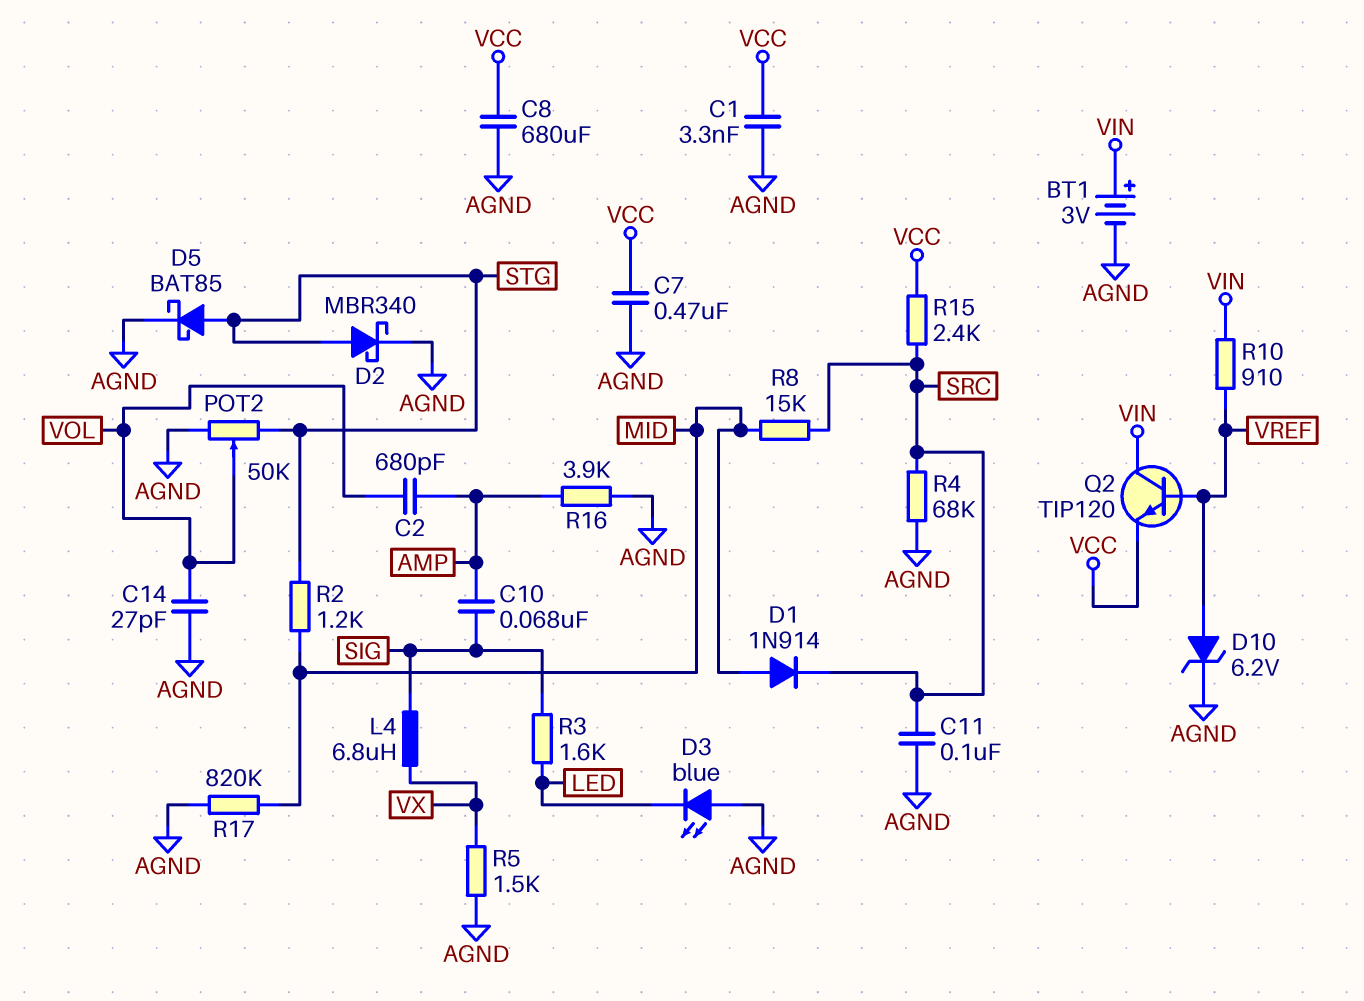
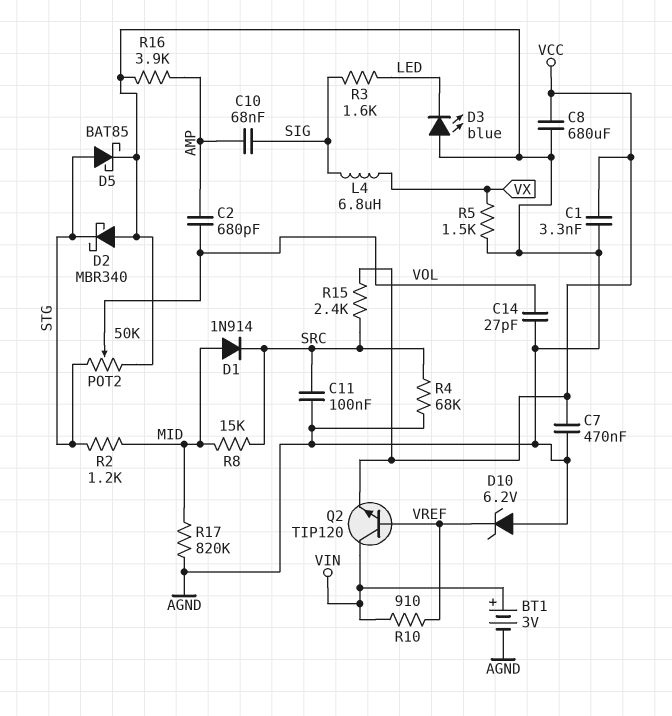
D2: schottky MBR340 (A STG, K AGND) -> schottky MBR340 (A AGND, K STG)
D10: zener 6.2V (A VREF, K AGND) -> zener 6.2V (A AGND, K VREF)

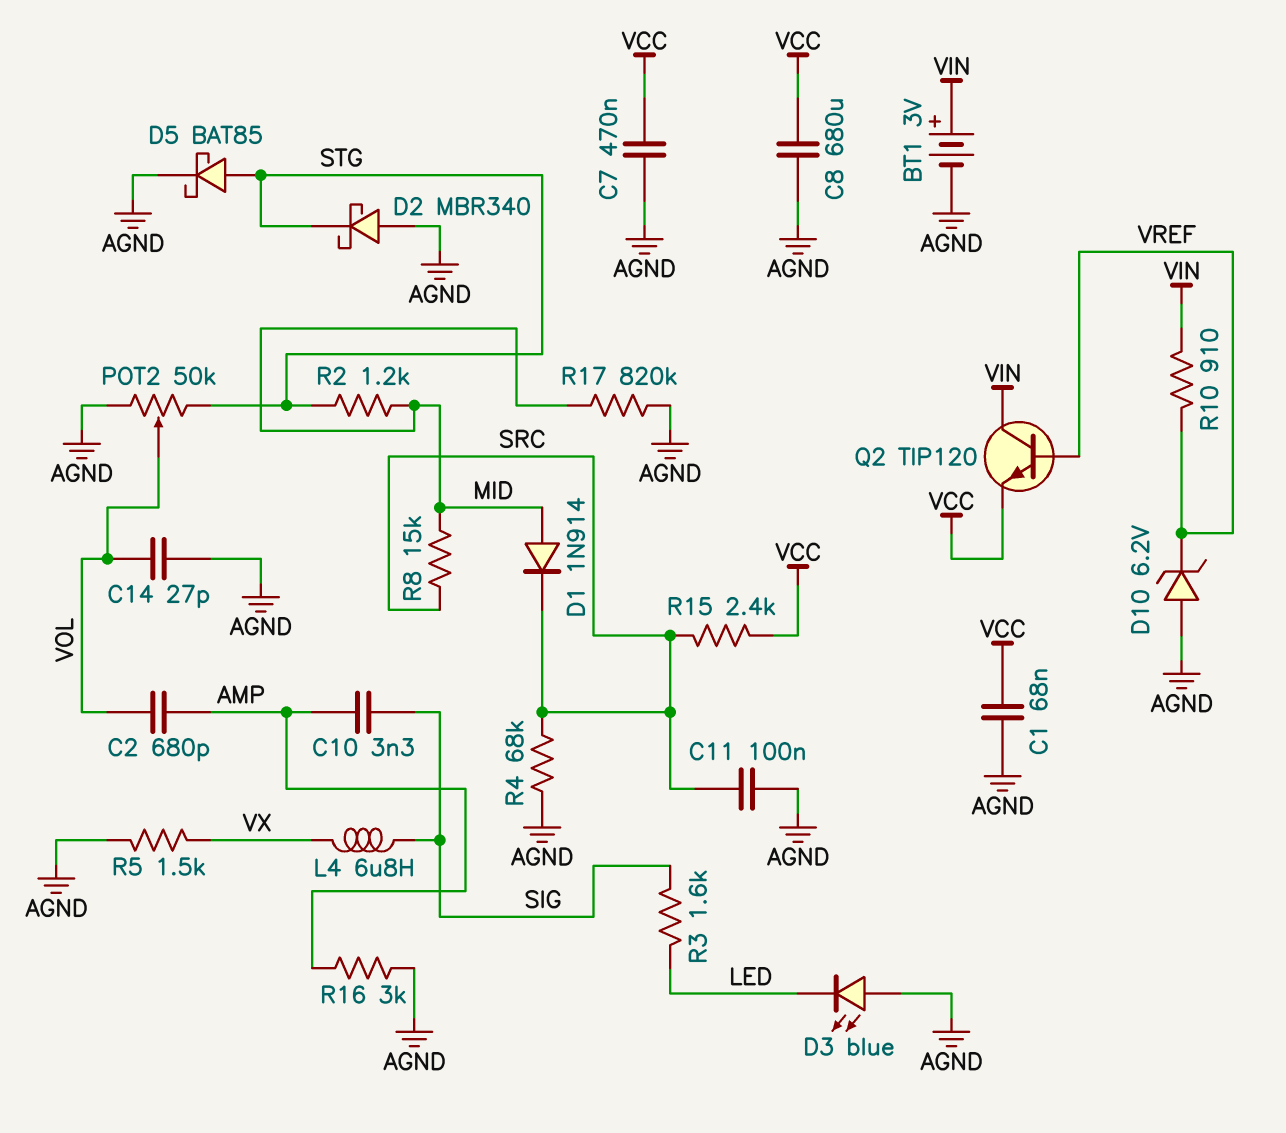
C1: 3.3nF (AGND, VCC) -> 68nF (AGND, VCC)
C10: 68nF (AMP, SIG) -> 3.3nF (AMP, SIG)
R16: 3.9k (AGND, AMP) -> 3k (AGND, AMP)

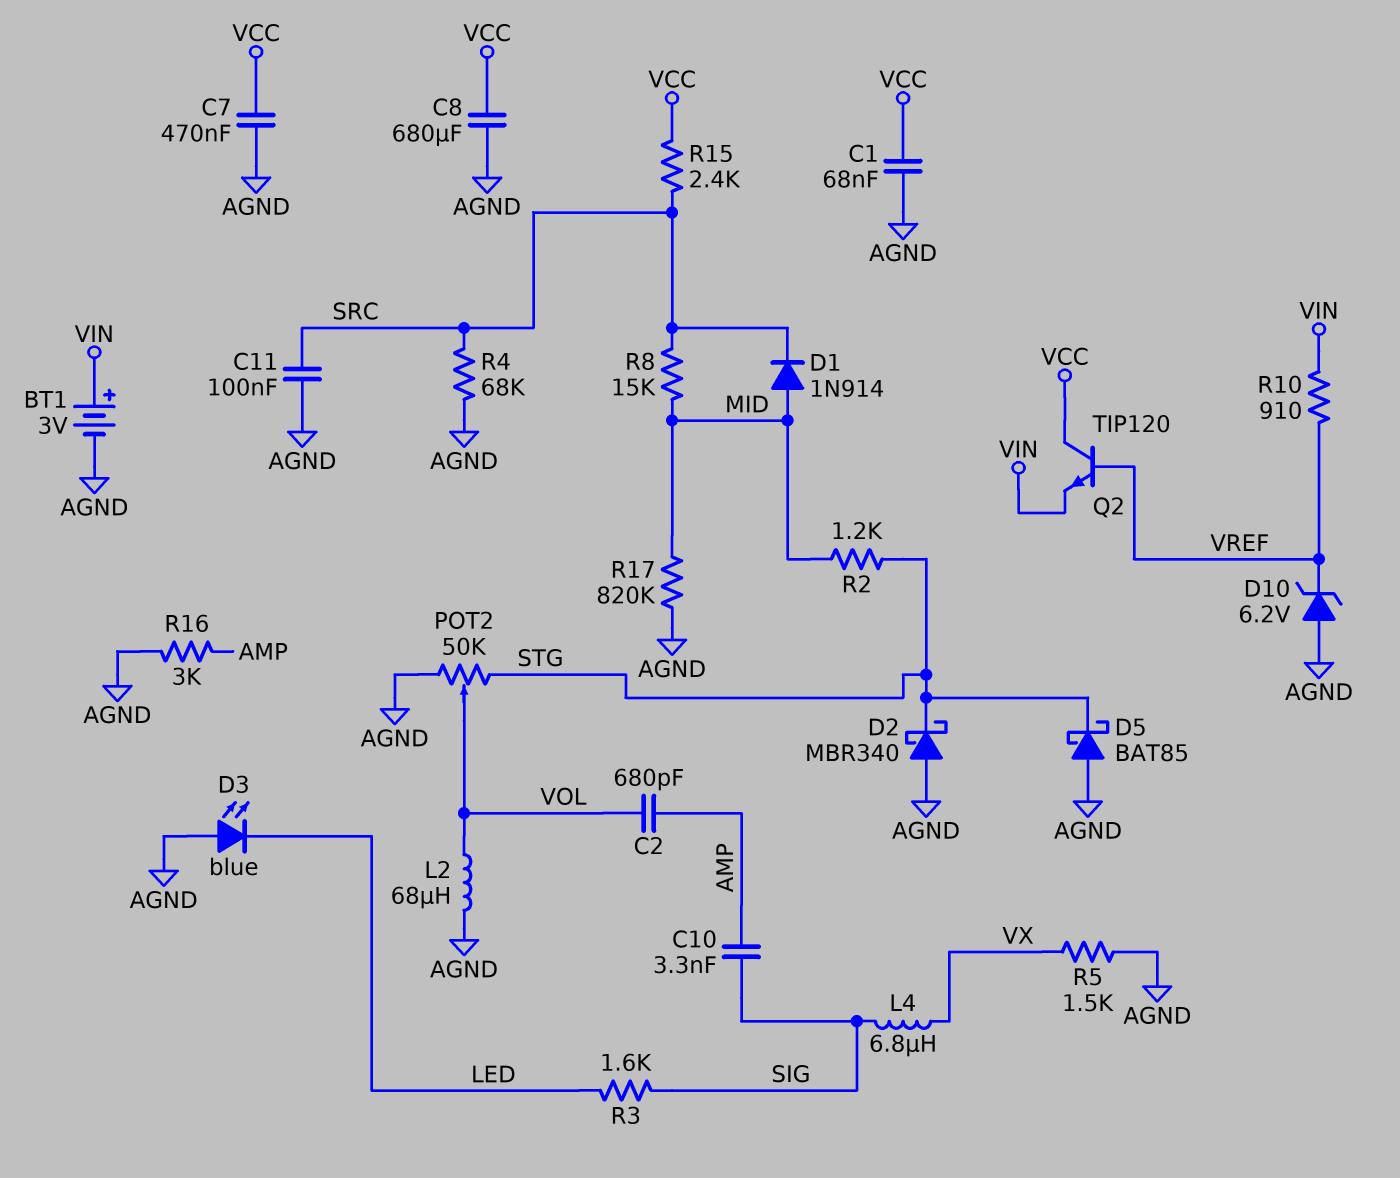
C14: 27pF (AGND, VOL) -> none
D5: schottky BAT85 (A STG, K AGND) -> schottky BAT85 (A AGND, K STG)
L2: none -> 68uH (AGND, VOL)
Q2: NPN TIP120 (B VREF, C VIN, E VCC) -> NPN TIP120 (B VREF, C VCC, E VIN)

